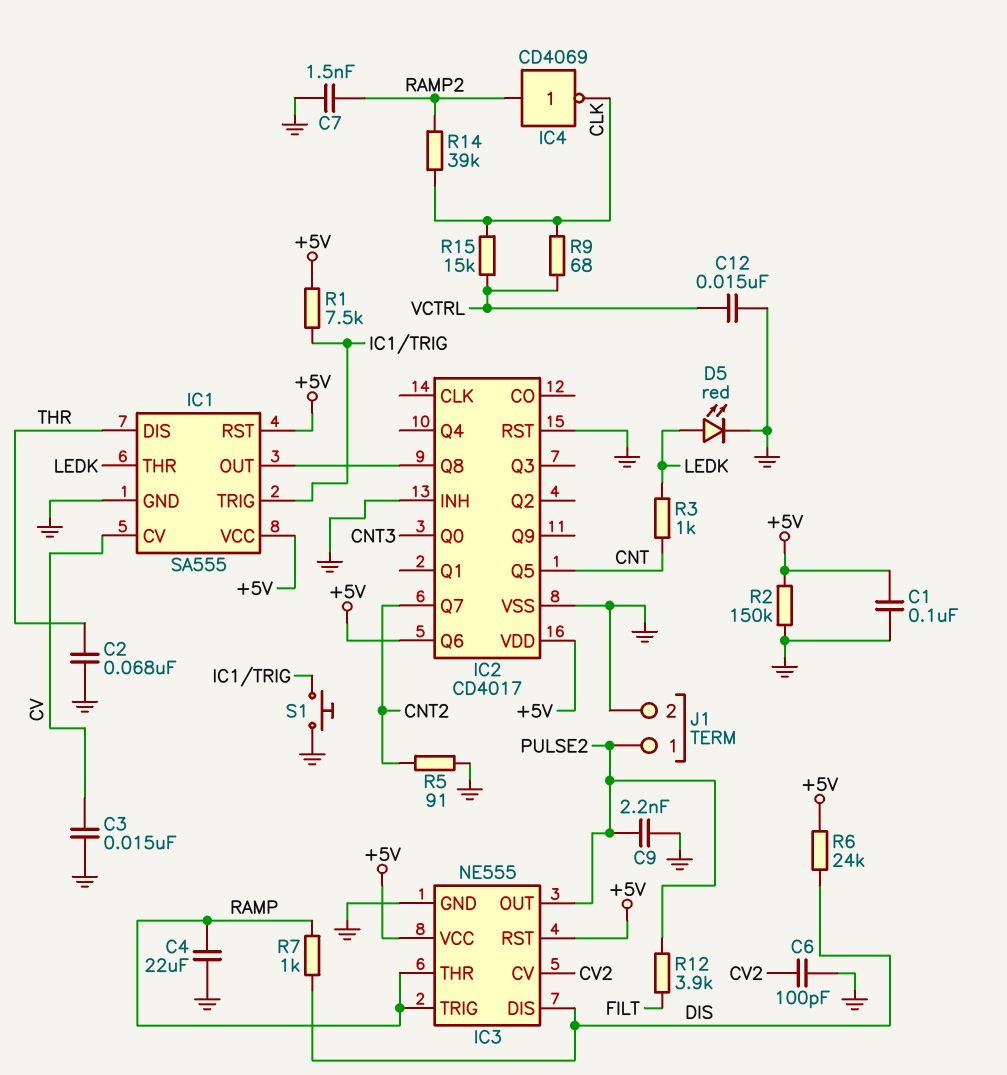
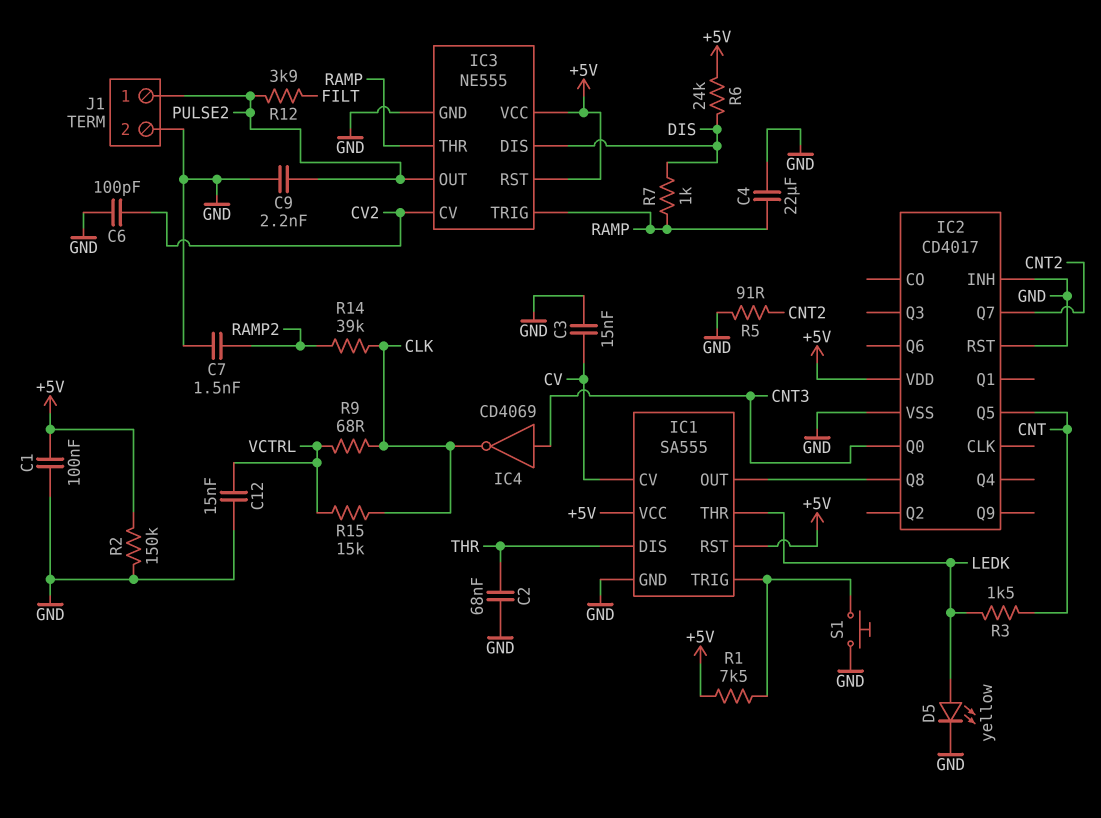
D5: LED red (A LEDK, K GND) -> LED yellow (A LEDK, K GND)
IC2 pin Q6: +5V -> none
IC4: NOT CD4069 (in RAMP2, out CLK) -> NOT CD4069 (in CNT3, out CLK)
R3: 1k (CNT, LEDK) -> 1.5k (CNT, LEDK)

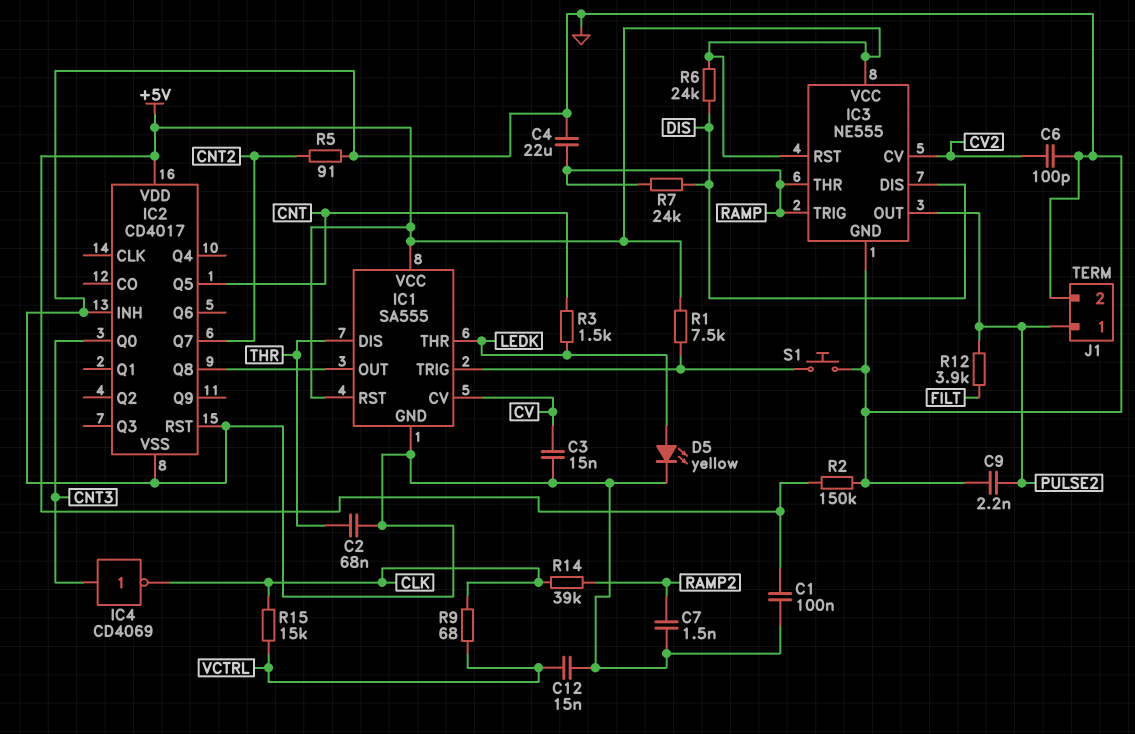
R7: 1k (DIS, RAMP) -> 24k (DIS, RAMP)

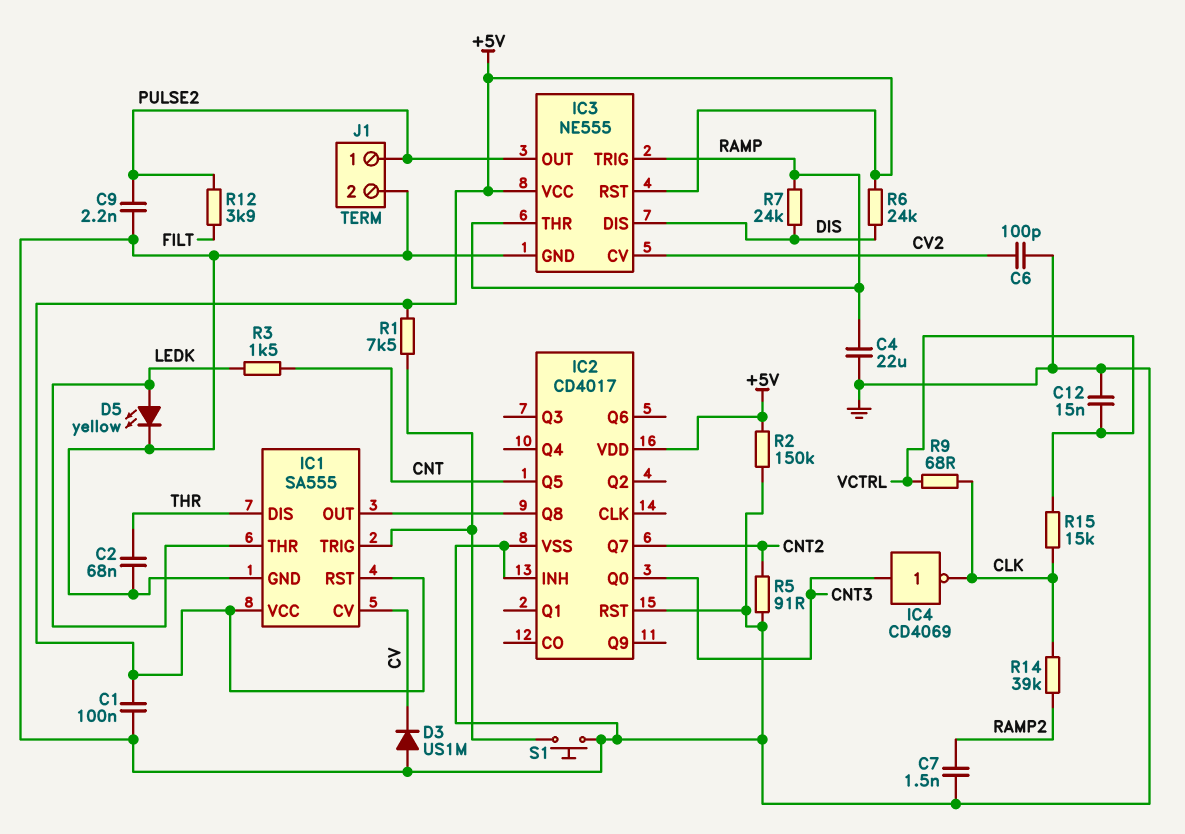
C3: 15nF (CV, GND) -> none
D3: none -> diode US1M (A GND, K CV)

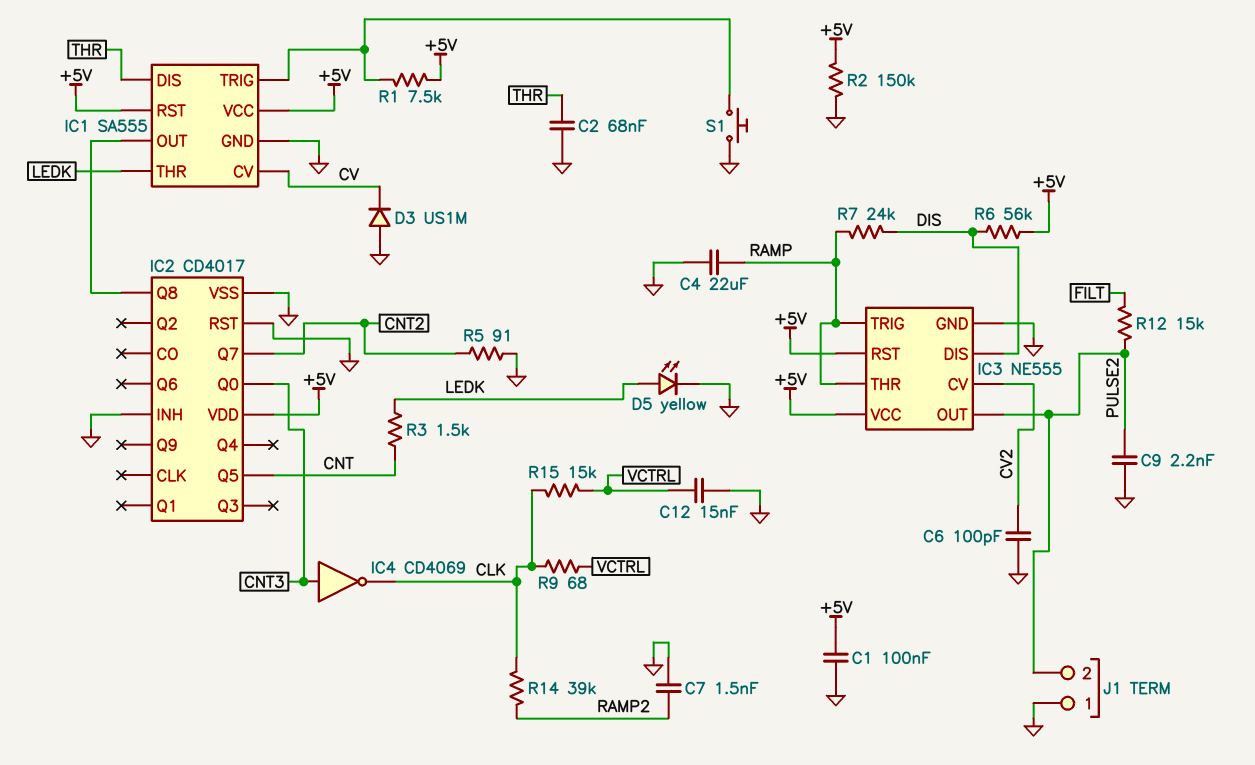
J1 pin 1: PULSE2 -> GND
J1 pin 2: GND -> PULSE2
R6: 24k (+5V, DIS) -> 56k (+5V, DIS)
R12: 3.9k (FILT, PULSE2) -> 15k (FILT, PULSE2)

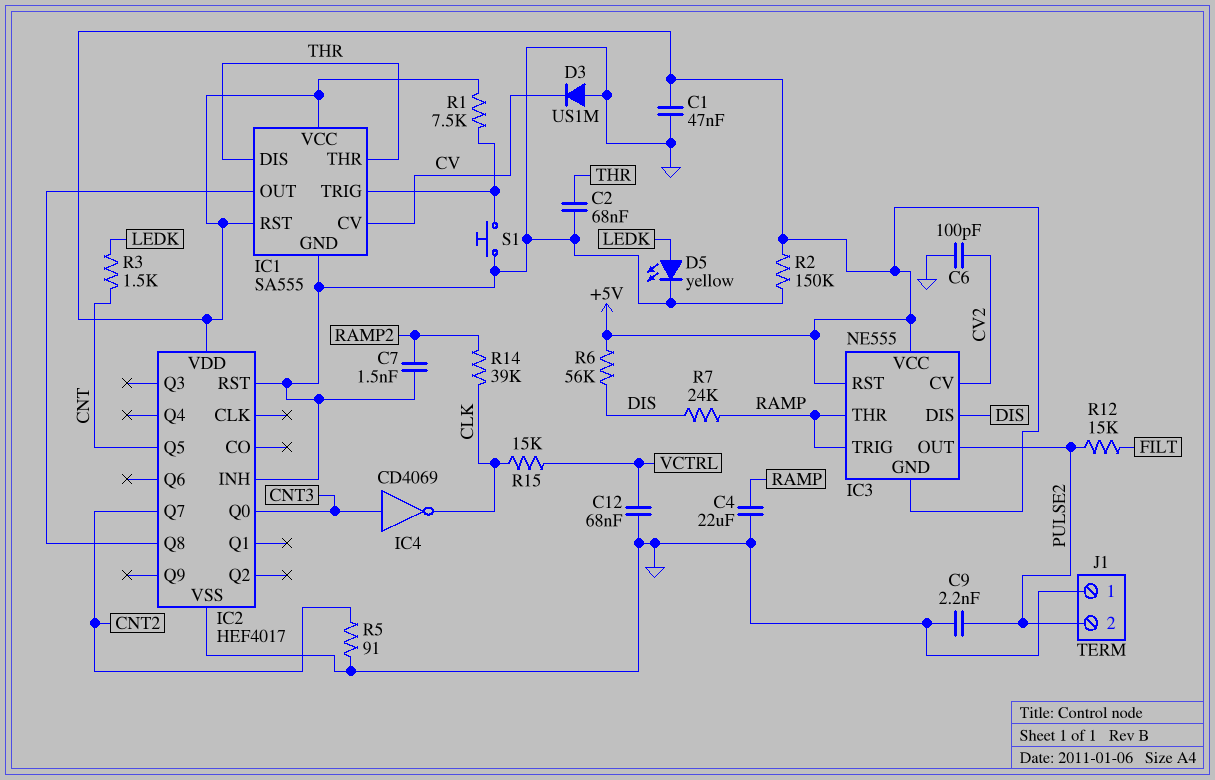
C1: 100nF (+5V, GND) -> 47nF (+5V, GND)
C12: 15nF (GND, VCTRL) -> 68nF (GND, VCTRL)
IC1 pin THR: LEDK -> THR
IC2: CD4017 -> HEF4017
IC3 pin GND: GND -> +5V
R9: 68 (CLK, VCTRL) -> none

